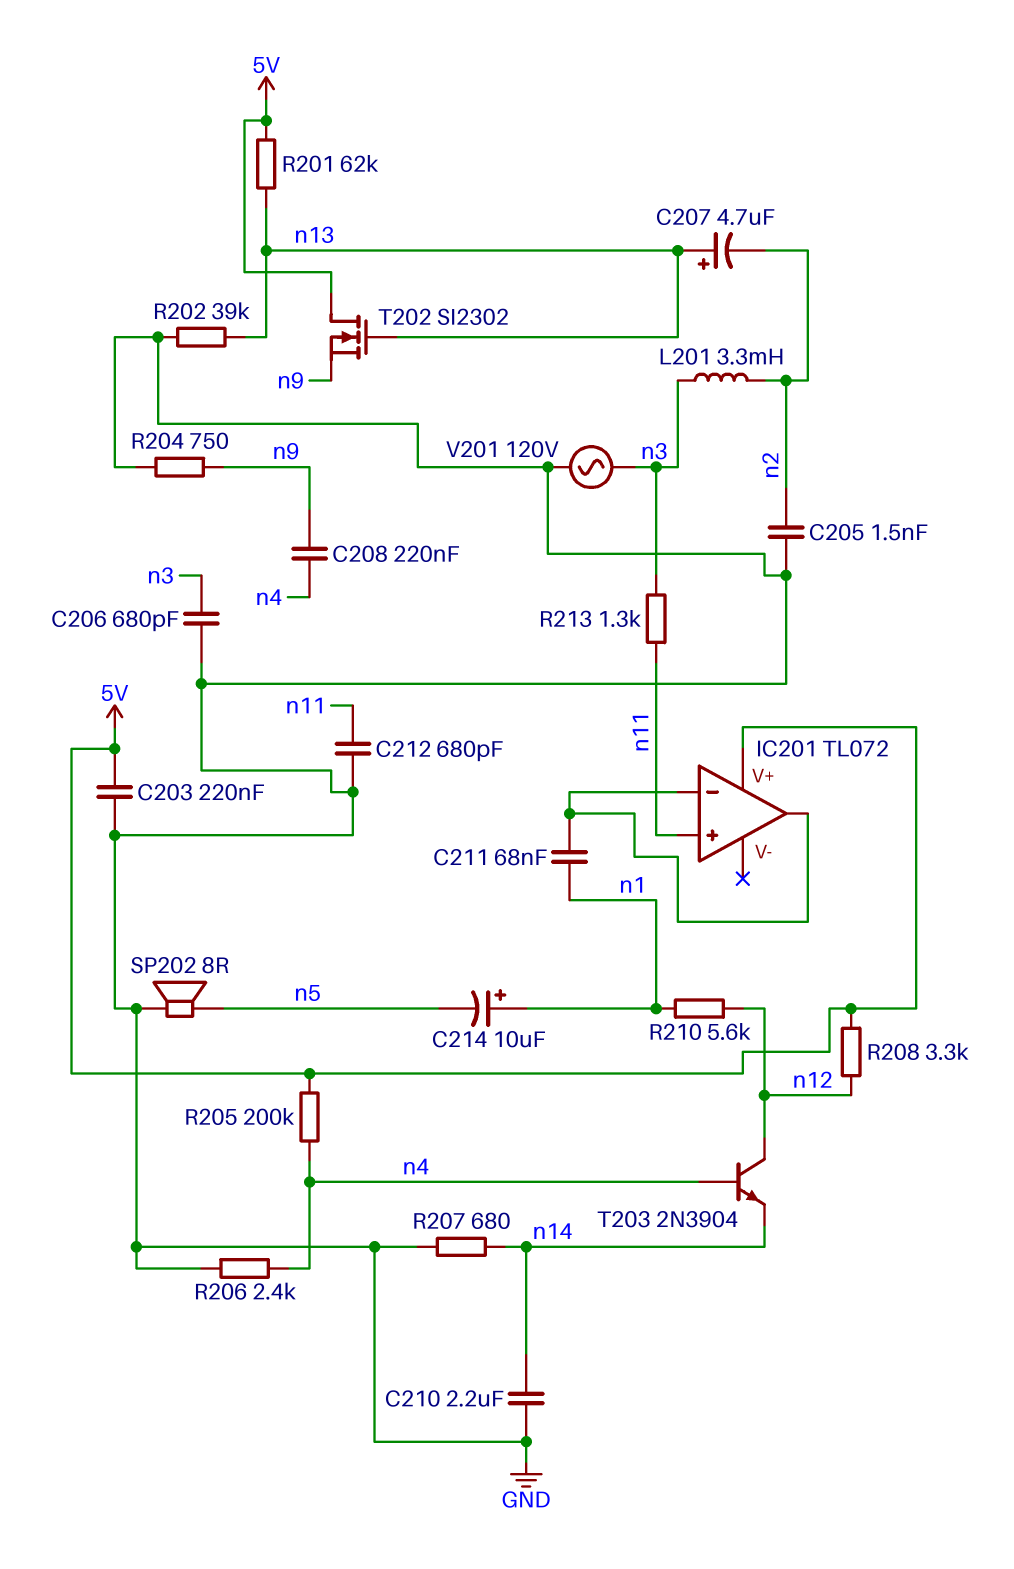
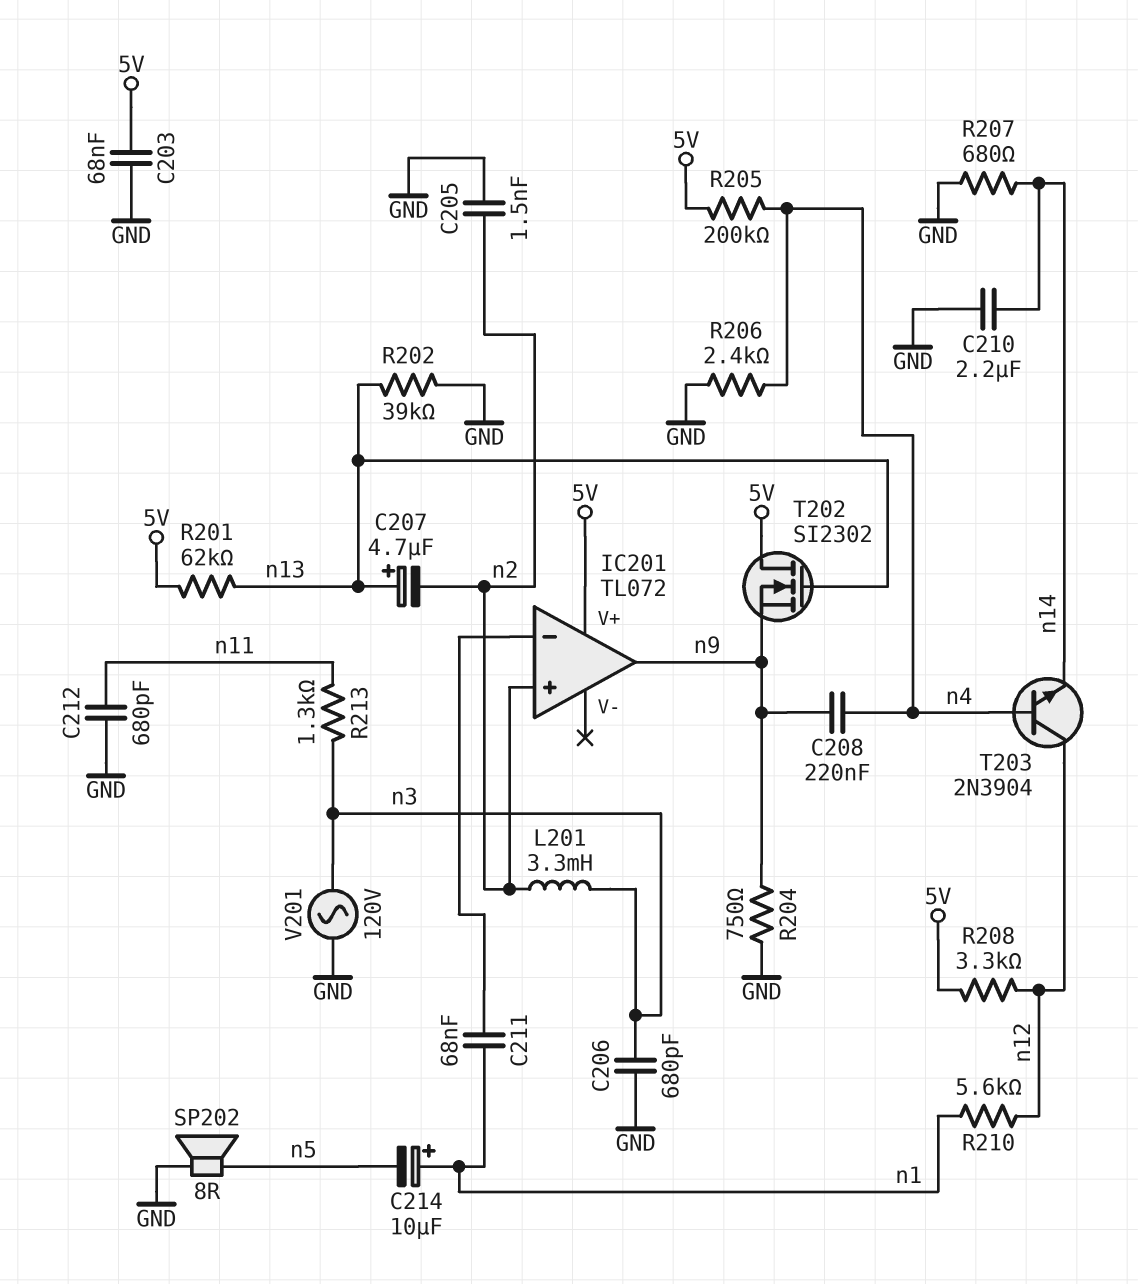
C203: 220nF (5V, GND) -> 68nF (5V, GND)
IC201 pin in+: n11 -> n2
IC201 pin out: IC201/in- -> n9

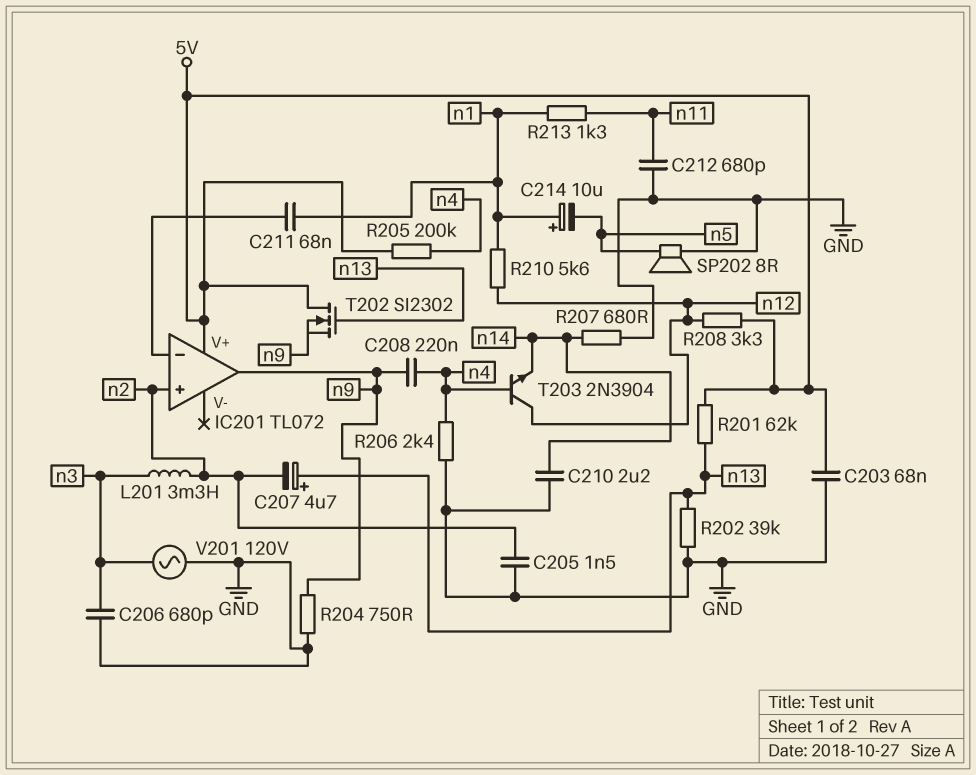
R213: 1.3k (n3, n11) -> 1.3k (n1, n11)

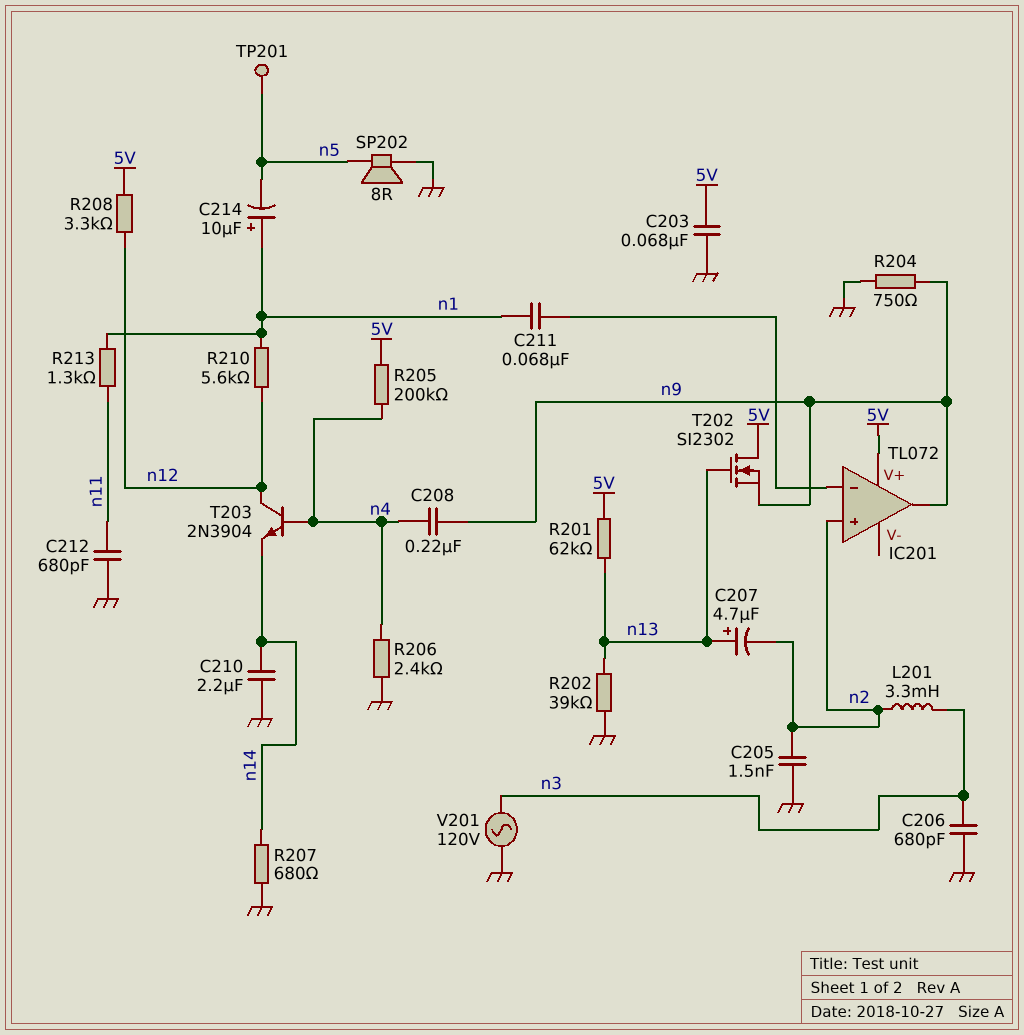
TP201: none -> test point (n5)

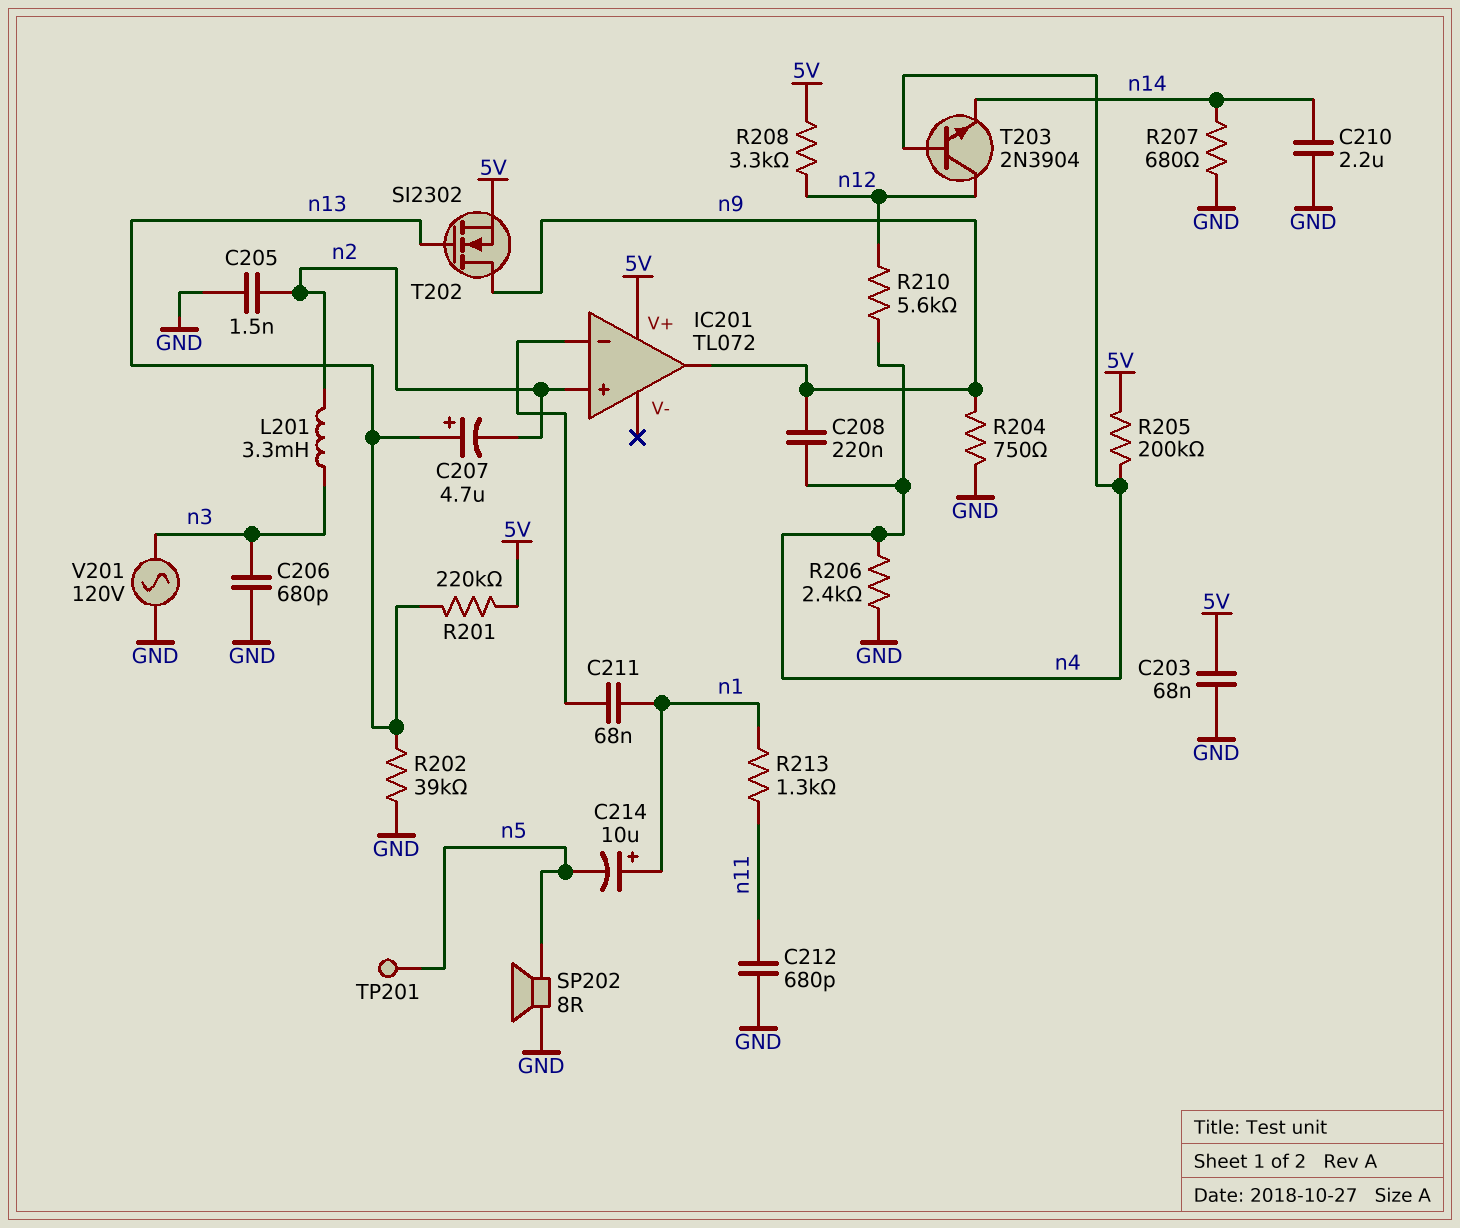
R201: 62k (5V, n13) -> 220k (5V, n13)
R210: 5.6k (n1, n12) -> 5.6k (n4, n12)
T202: NMOS SI2302 (G n13, D 5V, S n9) -> NMOS SI2302 (G n13, D n9, S 5V)

